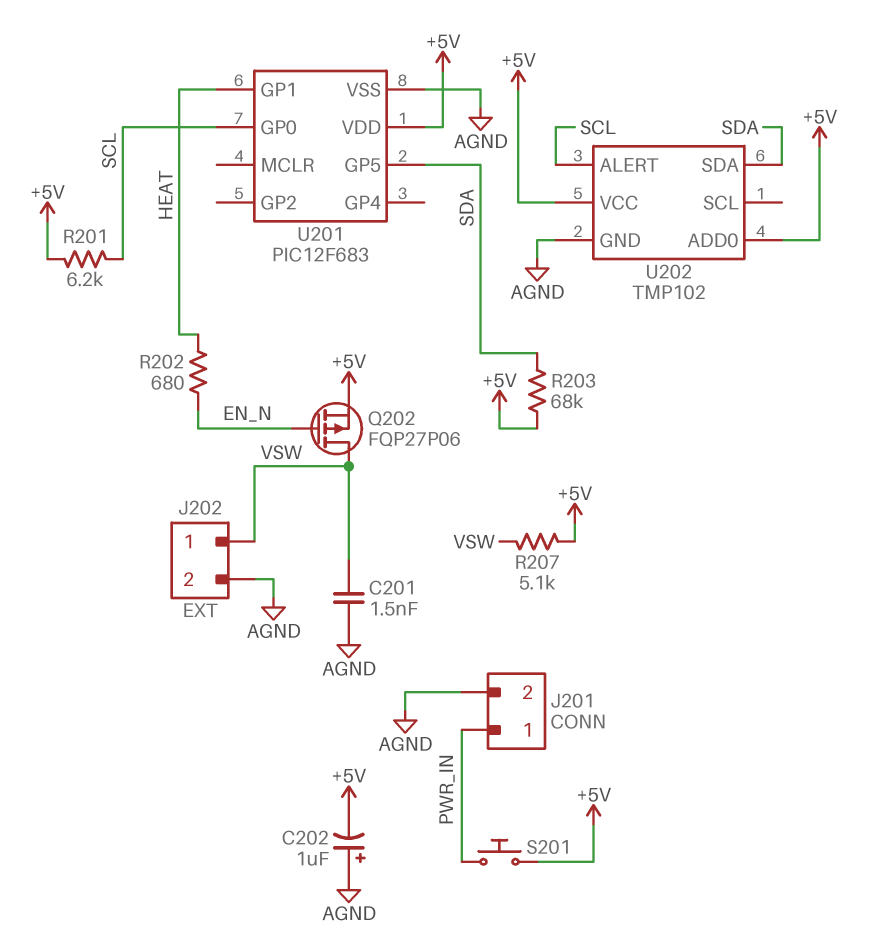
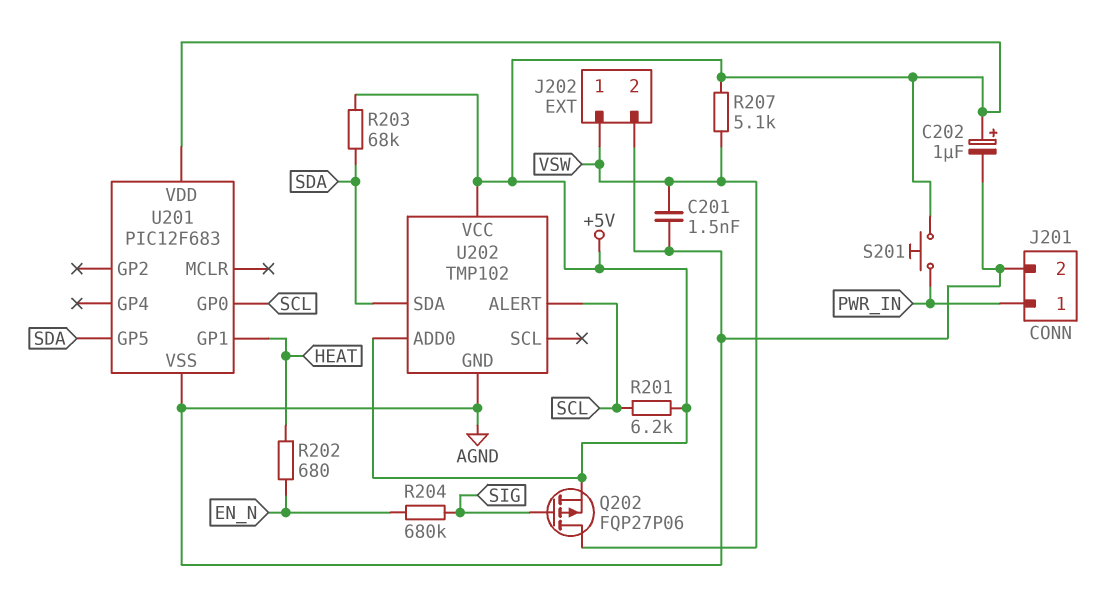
C202: 1uF (plus AGND, minus +5V) -> 1uF (plus +5V, minus AGND)
Q202: PMOS FQP27P06 (G EN_N, D VSW, S +5V) -> PMOS FQP27P06 (G SIG, D VSW, S +5V)
R204: none -> 680k (EN_N, SIG)

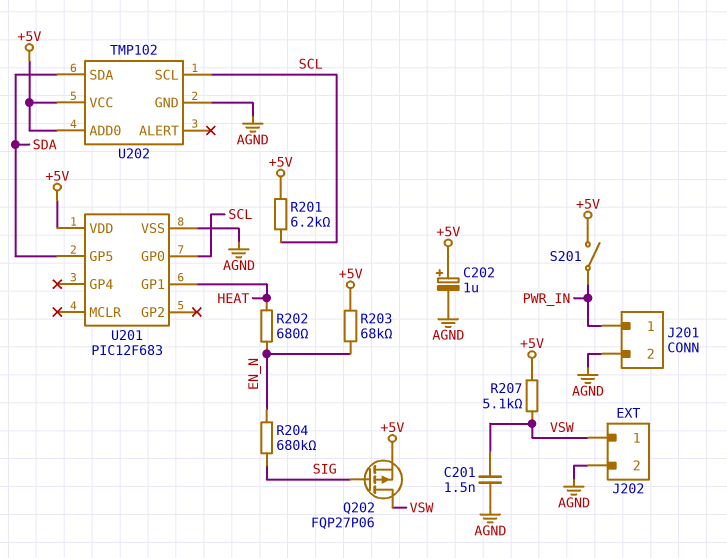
R203: 68k (+5V, SDA) -> 68k (+5V, EN_N)
S201: button (+5V, PWR_IN) -> switch (+5V, PWR_IN)
U202 pin ALERT: SCL -> none
U202 pin SCL: none -> SCL

